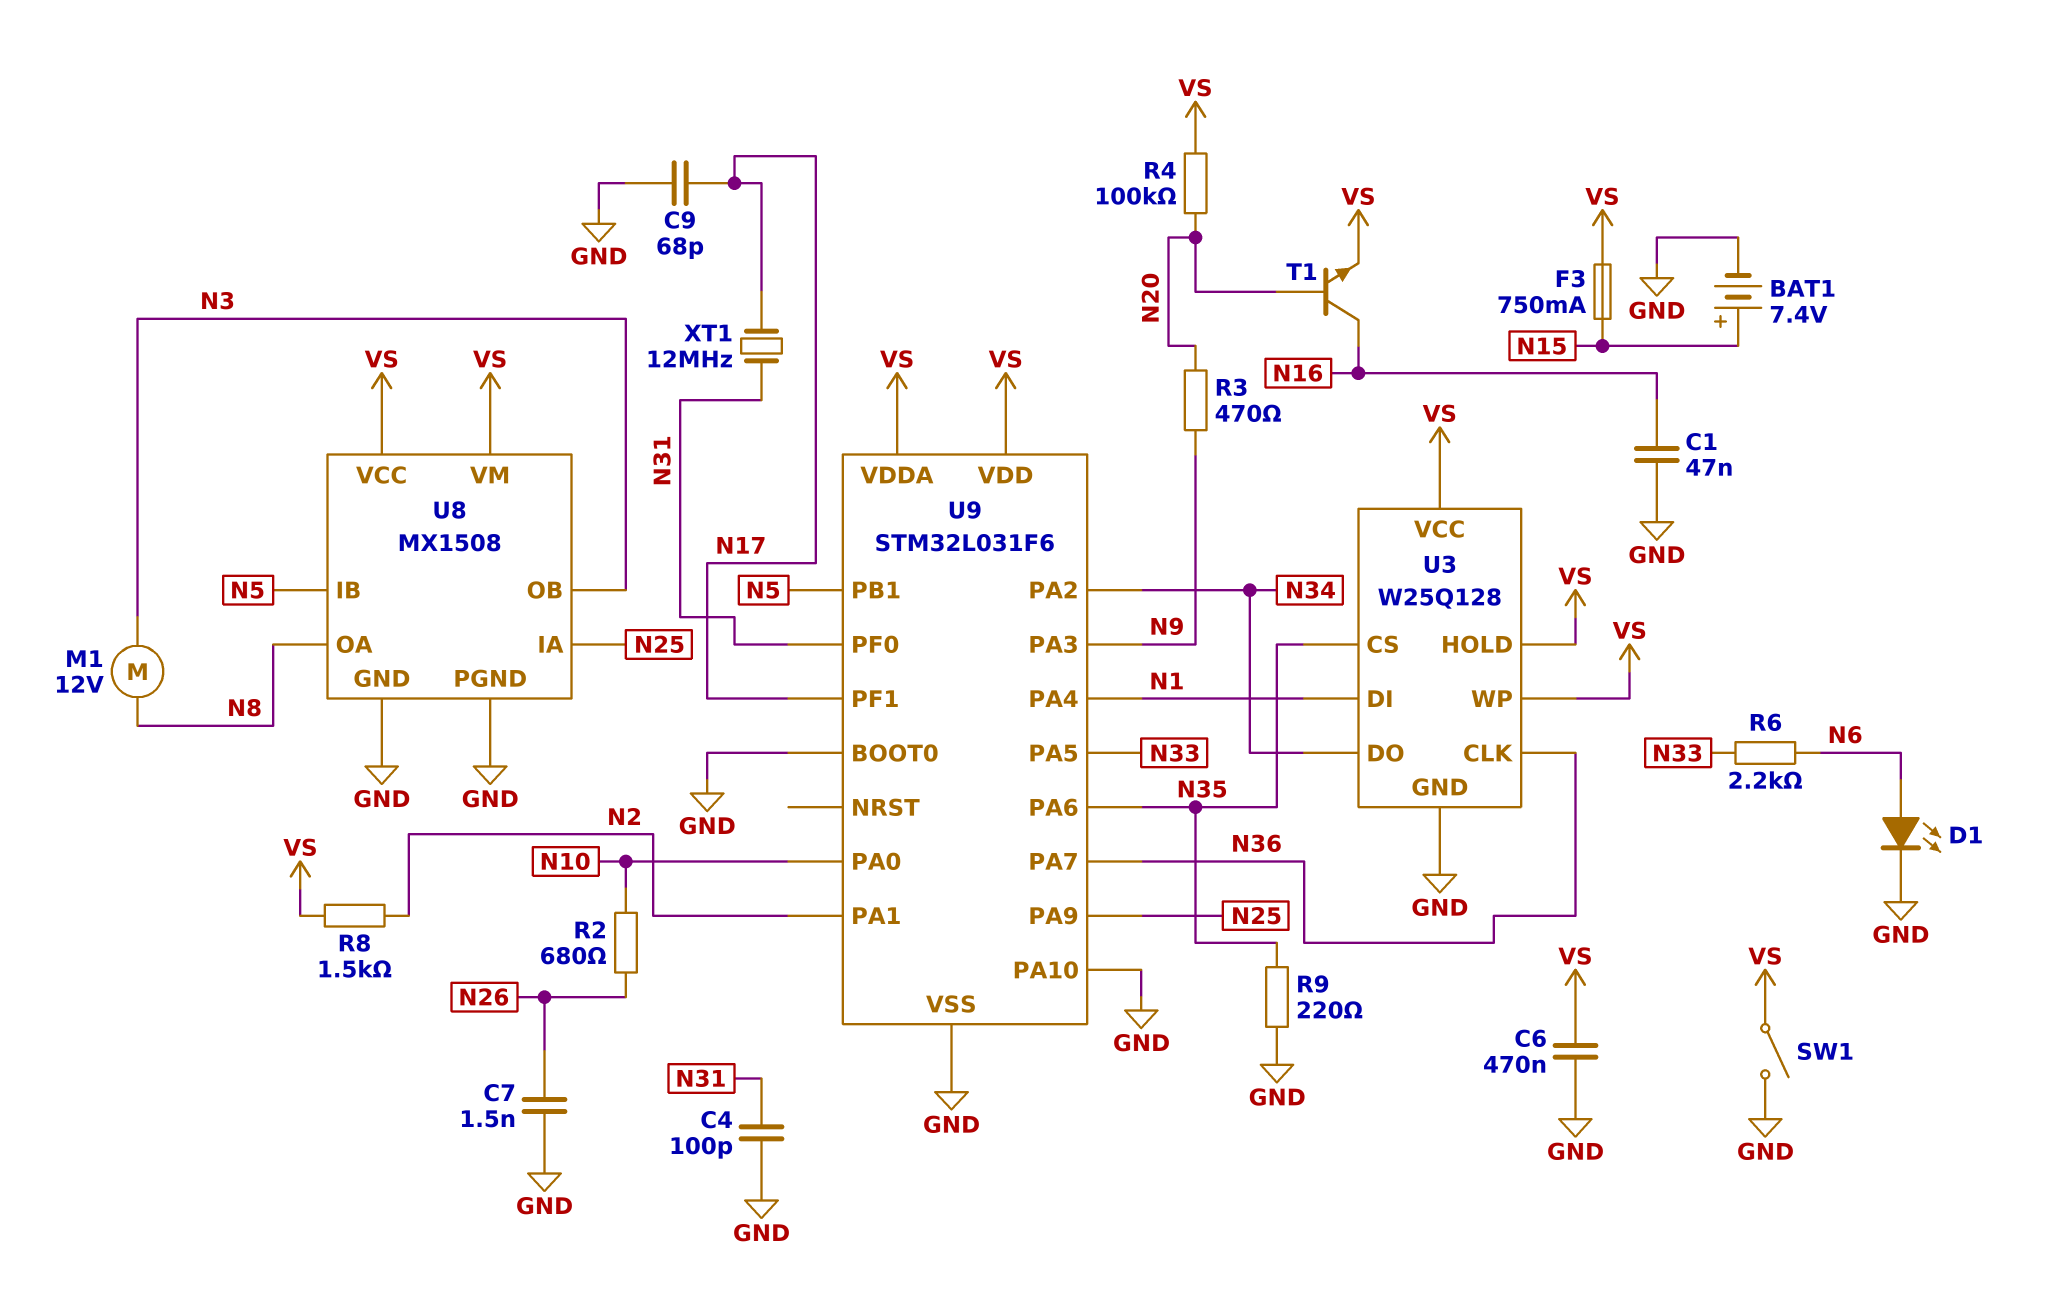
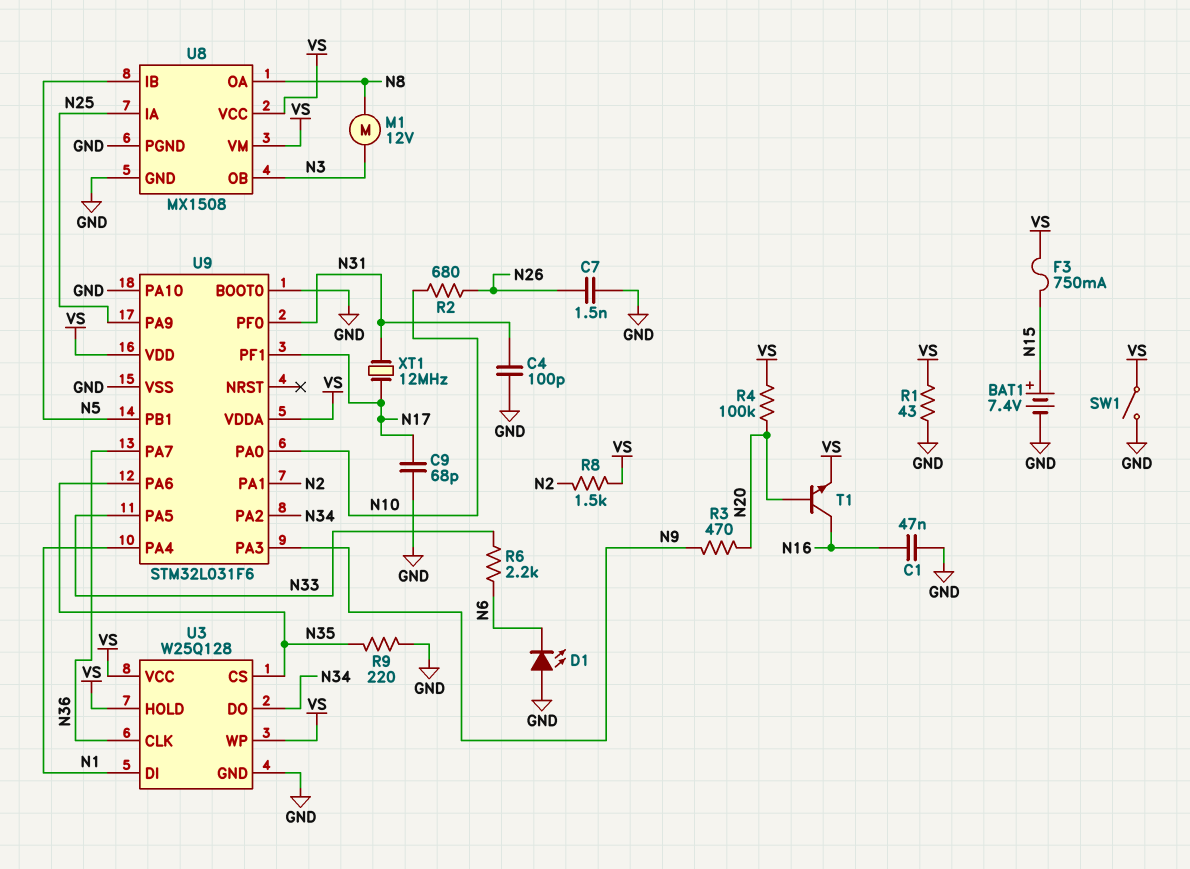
C6: 470nF (GND, VS) -> none
D1: LED (A N6, K GND) -> LED (A GND, K N6)
R1: none -> 43 (GND, VS)

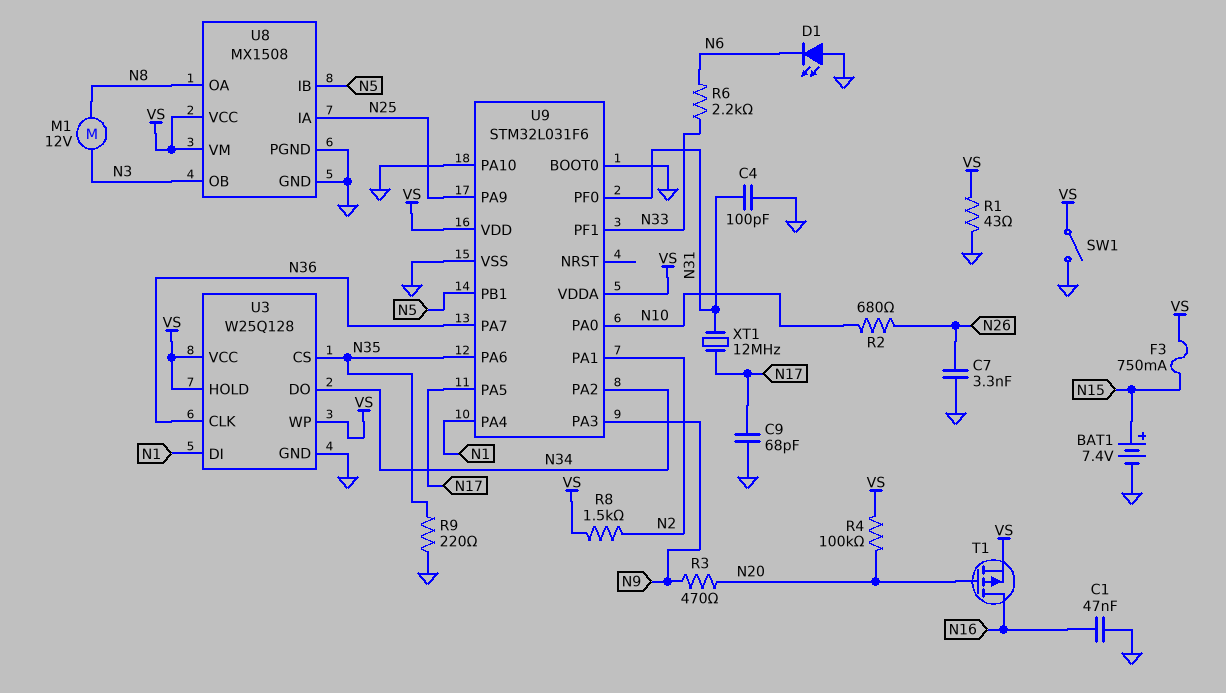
C7: 1.5nF (GND, N26) -> 3.3nF (GND, N26)
T1: NPN (B N20, C N16, E VS) -> PMOS (G N20, D N16, S VS)
U9 pin PA5: N33 -> N17
U9 pin PF1: N17 -> N33

